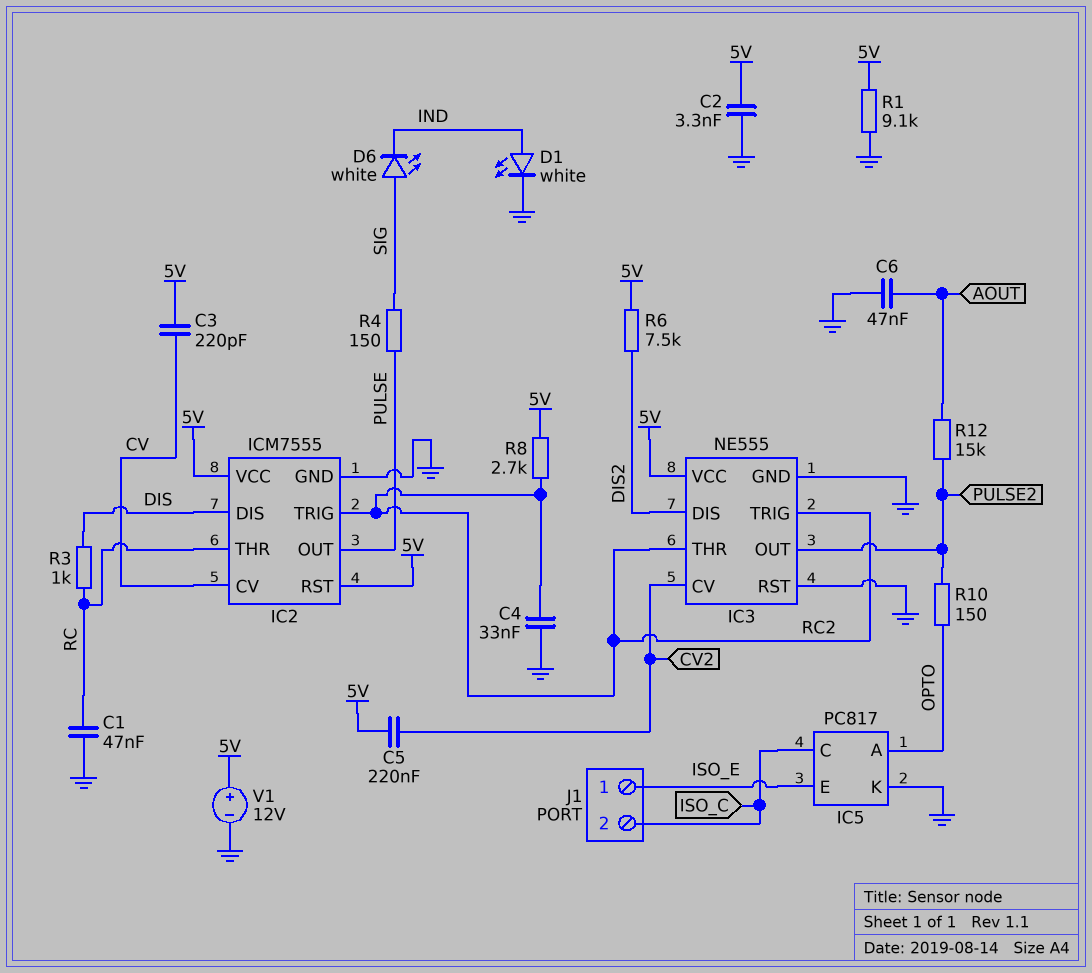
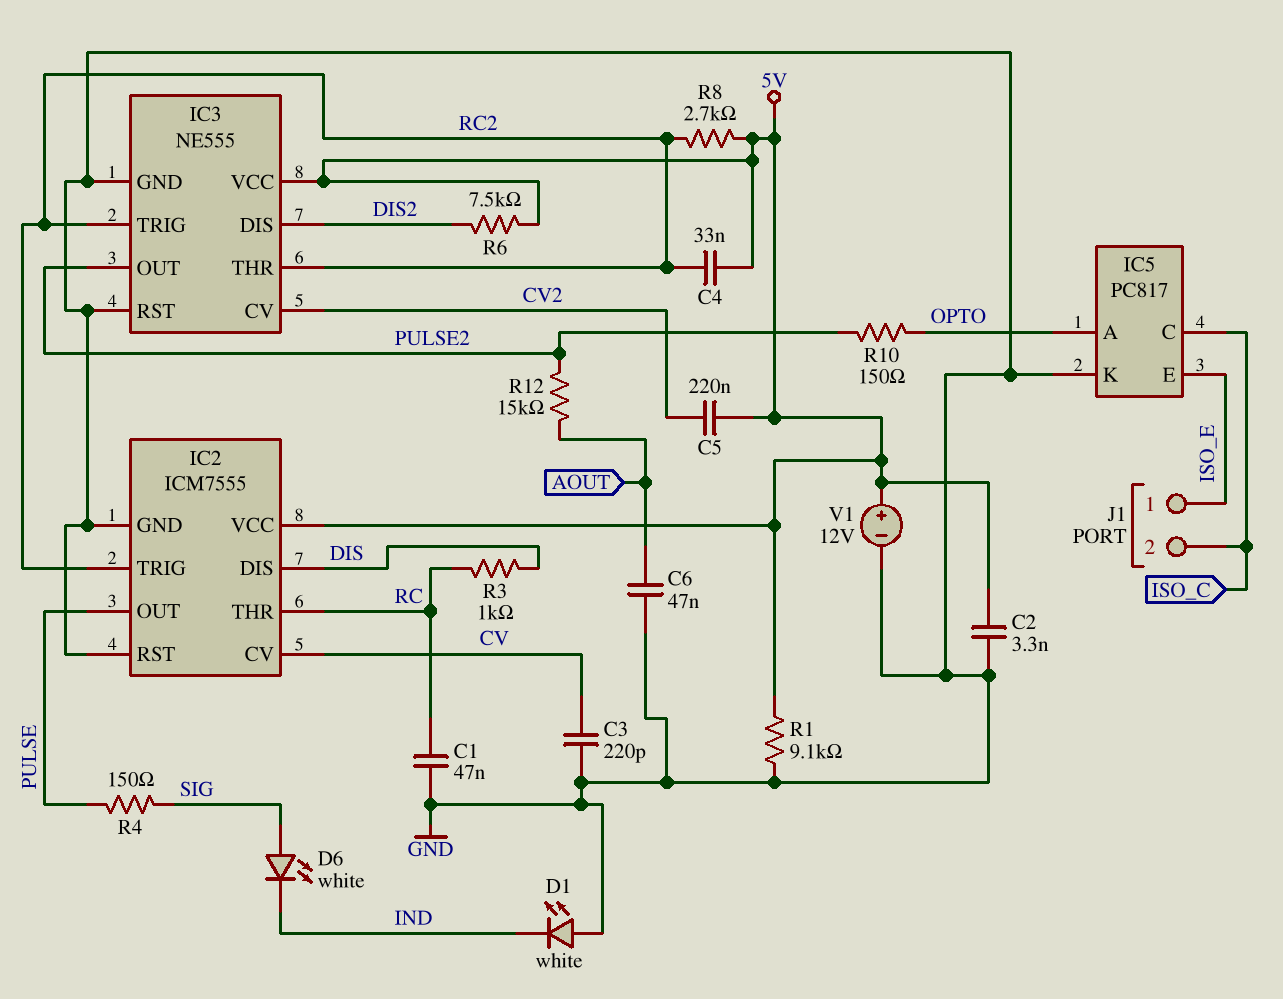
C3: 220pF (5V, CV) -> 220pF (CV, GND)
C4: 33nF (GND, RC2) -> 33nF (5V, RC2)
D1: LED white (A IND, K GND) -> LED white (A GND, K IND)
IC2 pin RST: 5V -> GND

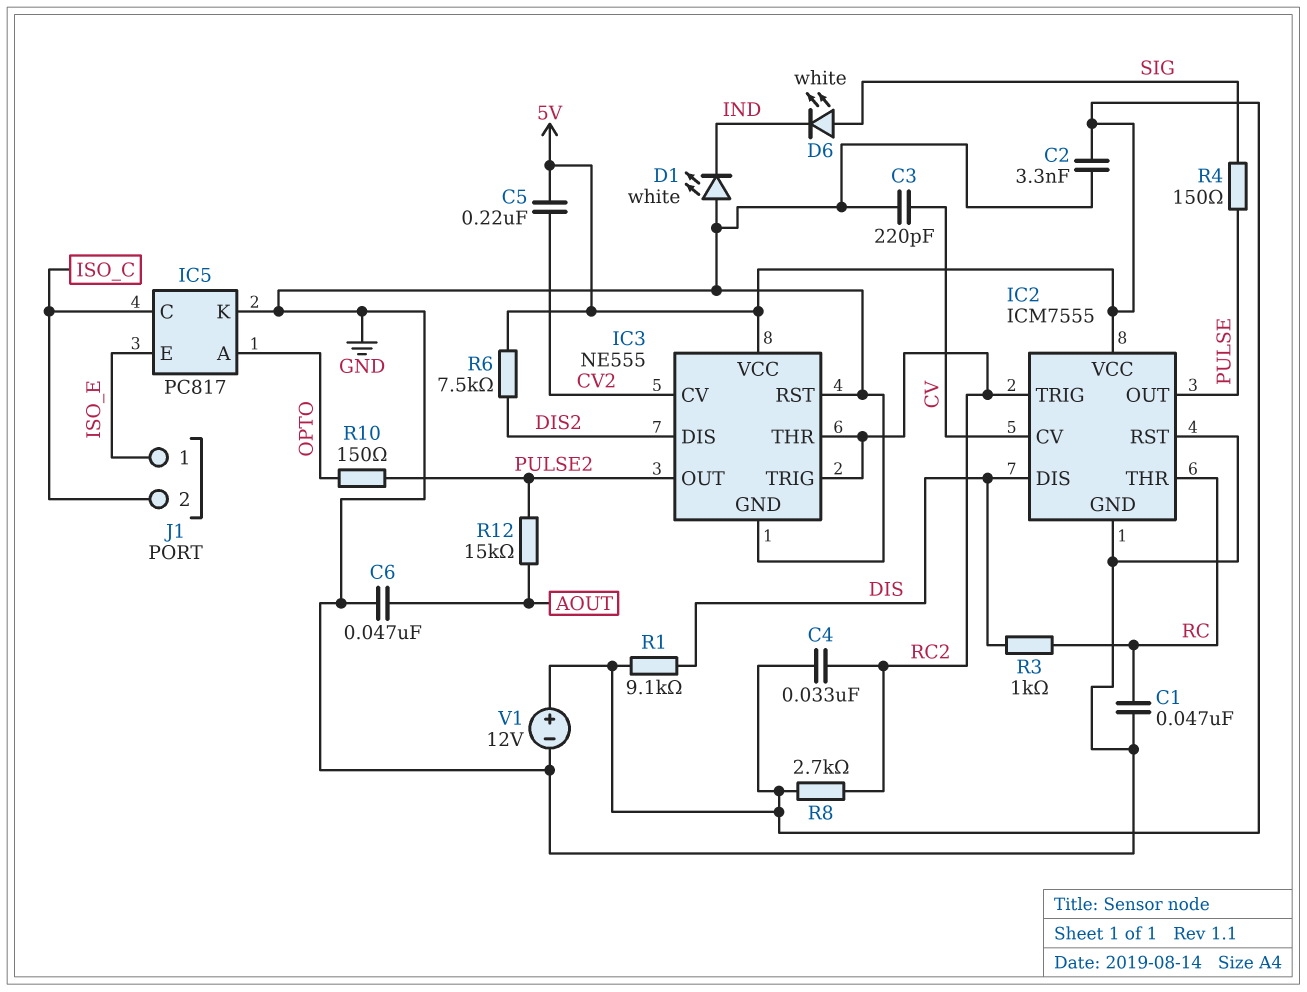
R1: 9.1k (5V, GND) -> 9.1k (5V, DIS)

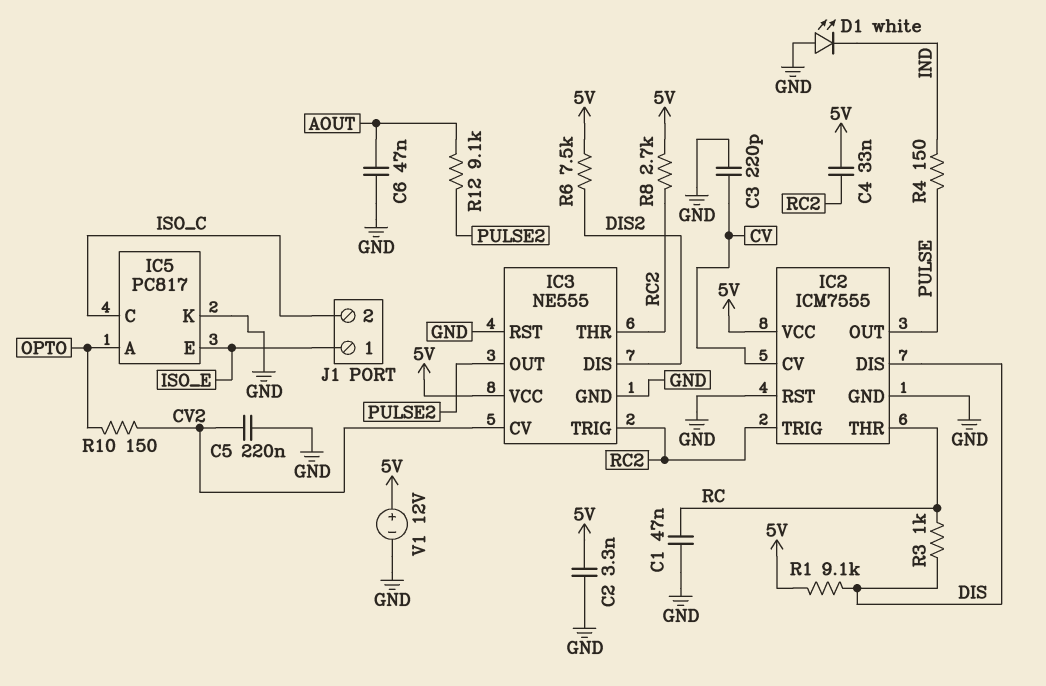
C5: 220nF (5V, CV2) -> 220nF (CV2, GND)
D6: LED white (A SIG, K IND) -> none
R4: 150 (PULSE, SIG) -> 150 (IND, PULSE)
R10: 150 (OPTO, PULSE2) -> 150 (CV2, OPTO)
R12: 15k (AOUT, PULSE2) -> 9.1k (AOUT, PULSE2)

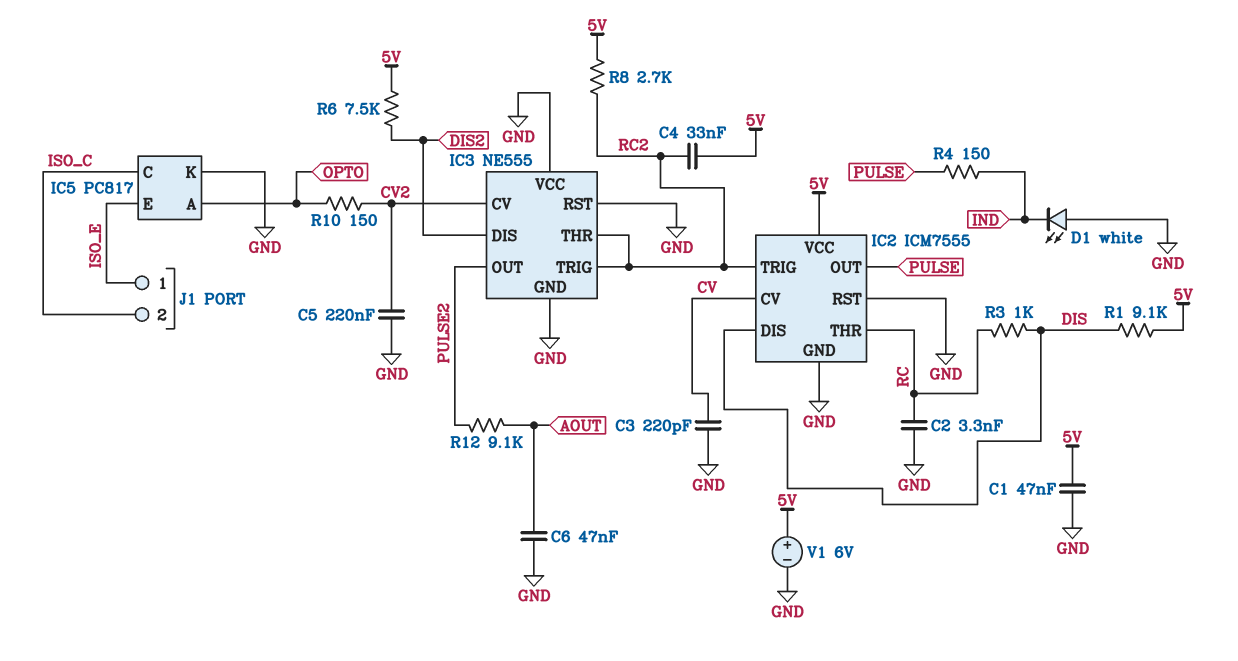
C1: 47nF (GND, RC) -> 47nF (5V, GND)
C2: 3.3nF (5V, GND) -> 3.3nF (GND, RC)
IC3 pin VCC: 5V -> GND
V1: 12V (plus 5V, minus GND) -> 6V (plus 5V, minus GND)

